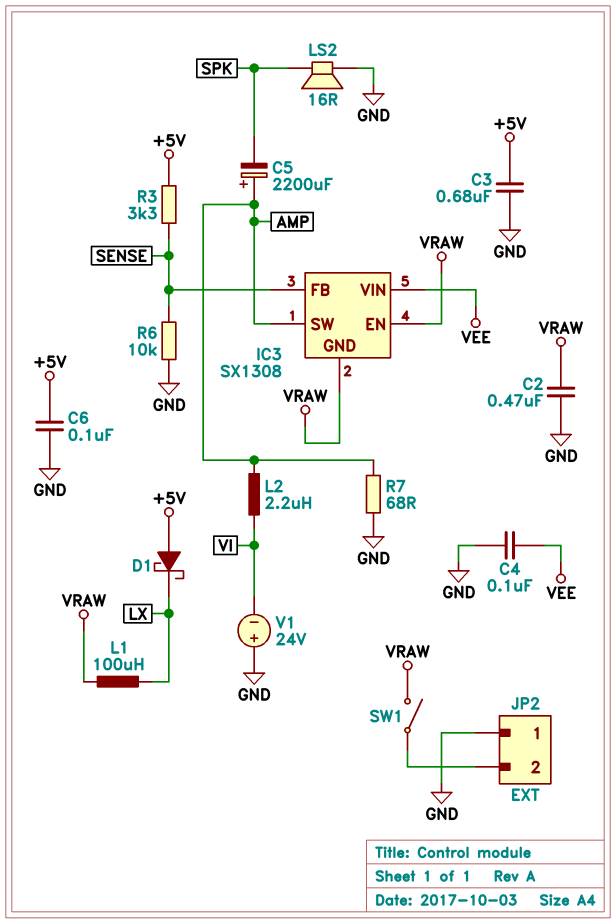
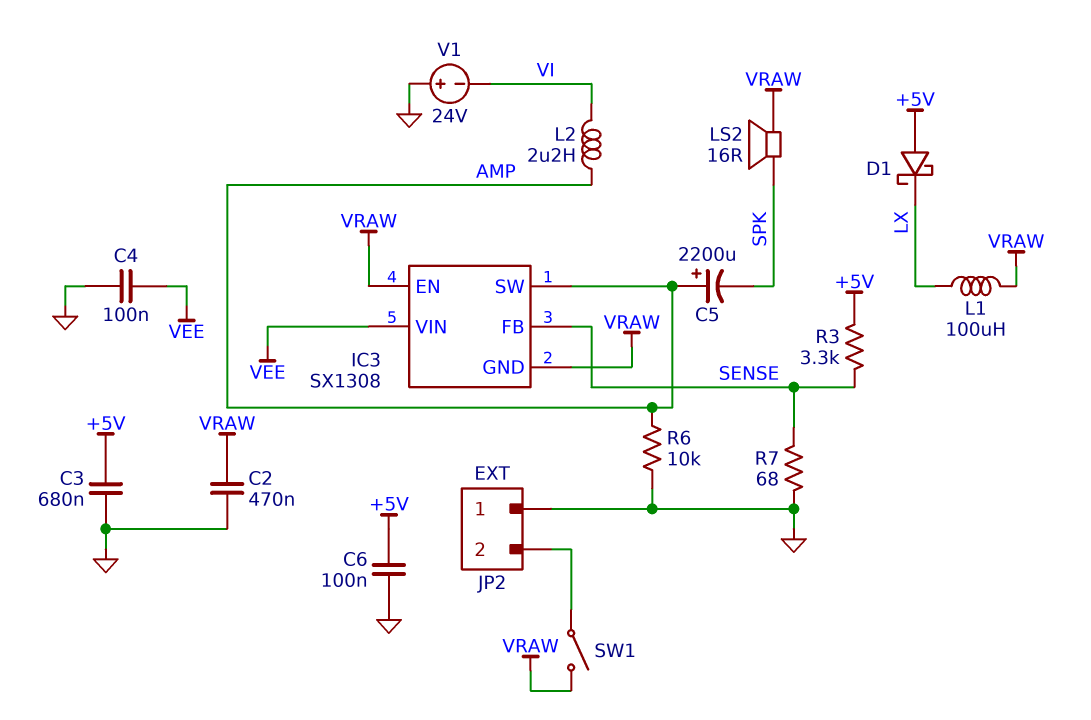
LS2: speaker 16R (GND, SPK) -> speaker 16R (SPK, VRAW)
R6: 10k (GND, SENSE) -> 10k (AMP, GND)
R7: 68 (AMP, GND) -> 68 (GND, SENSE)

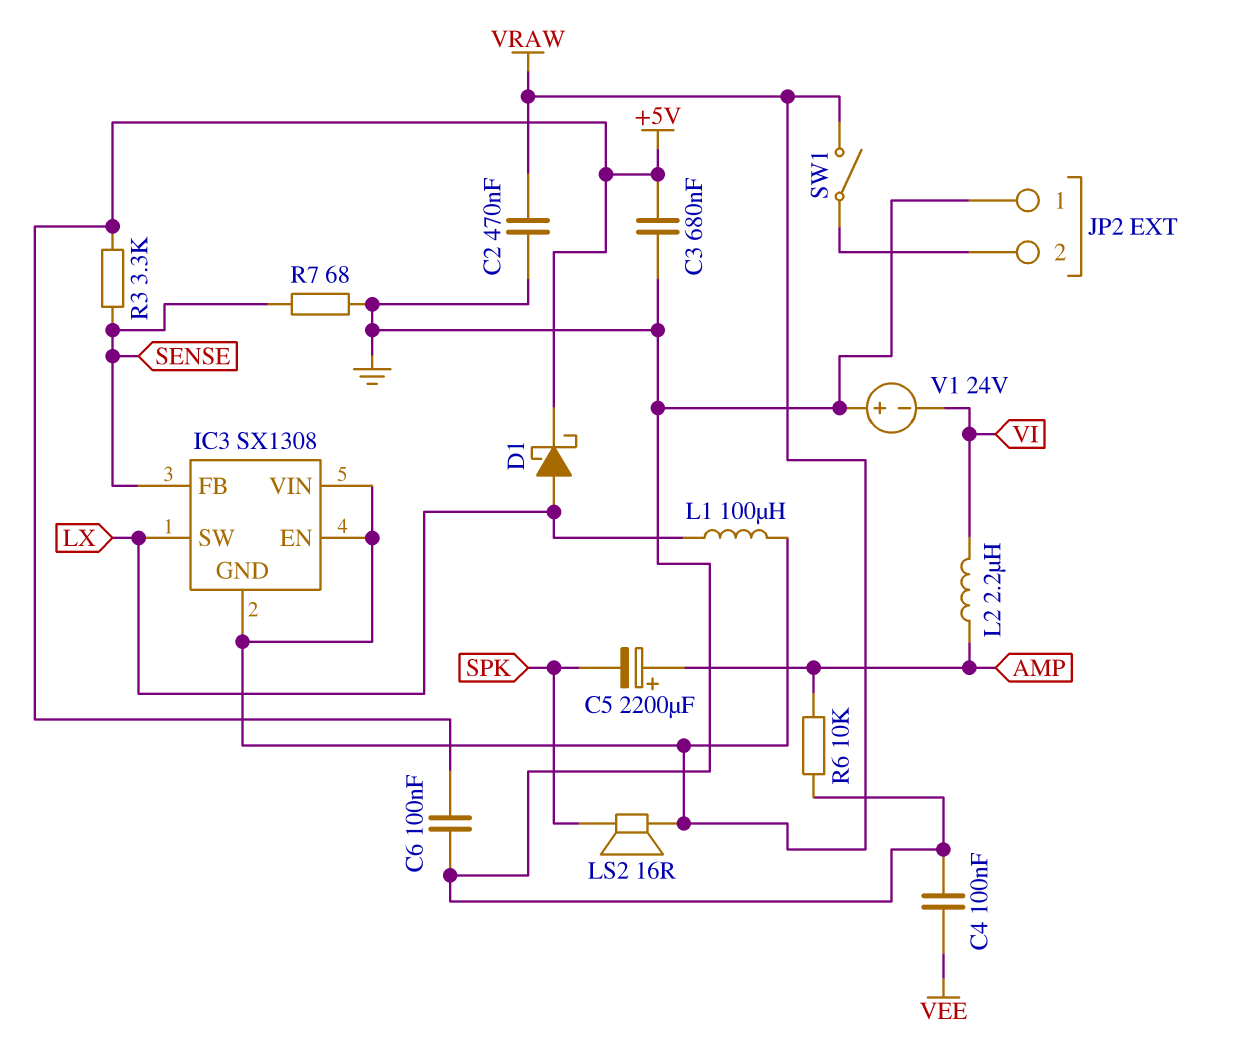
D1: schottky (A +5V, K LX) -> schottky (A LX, K +5V)
IC3 pin SW: AMP -> LX
IC3 pin VIN: VEE -> VRAW

